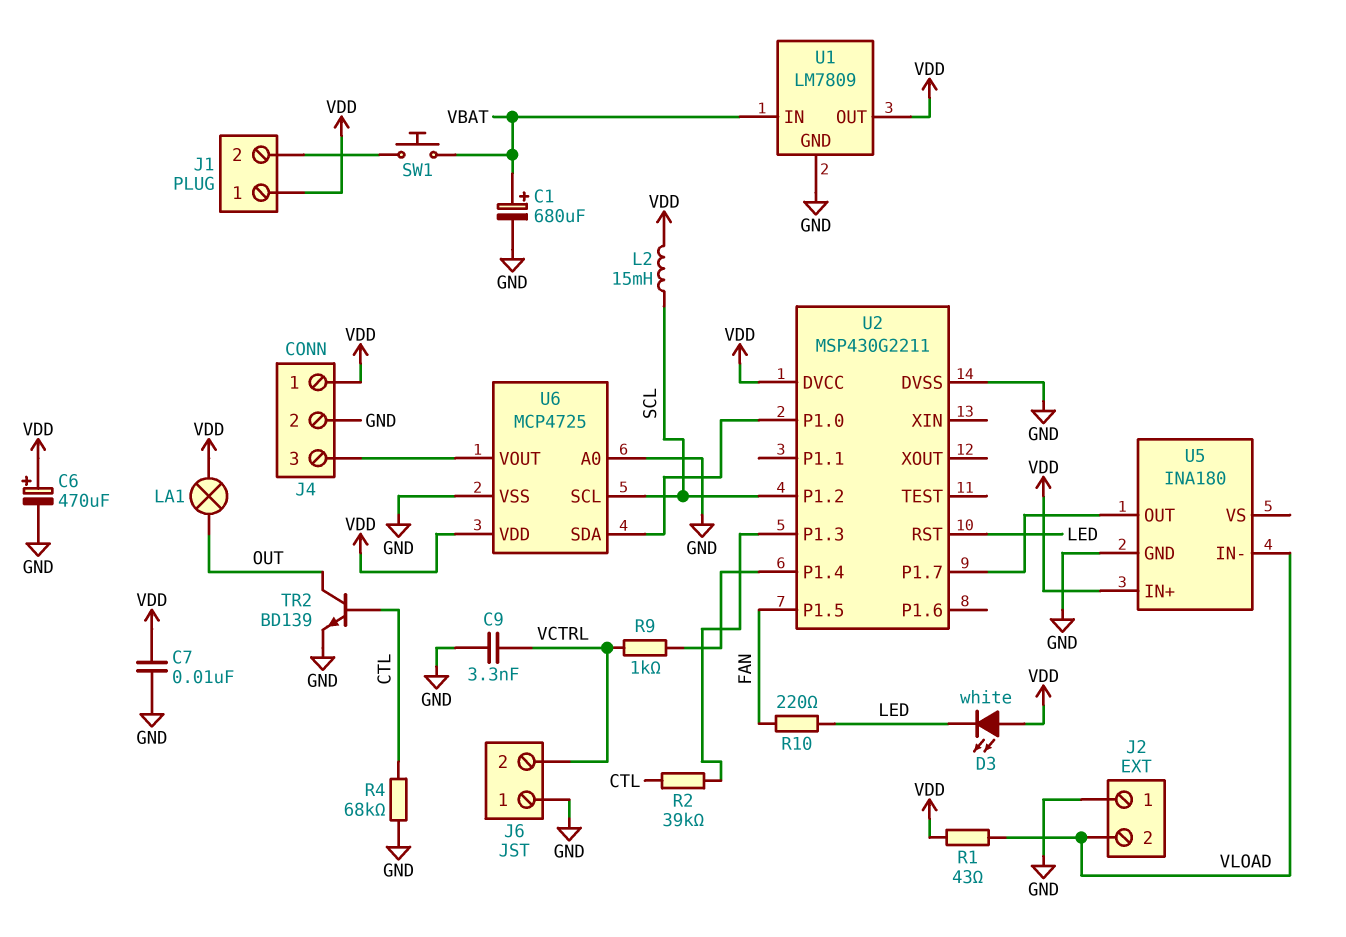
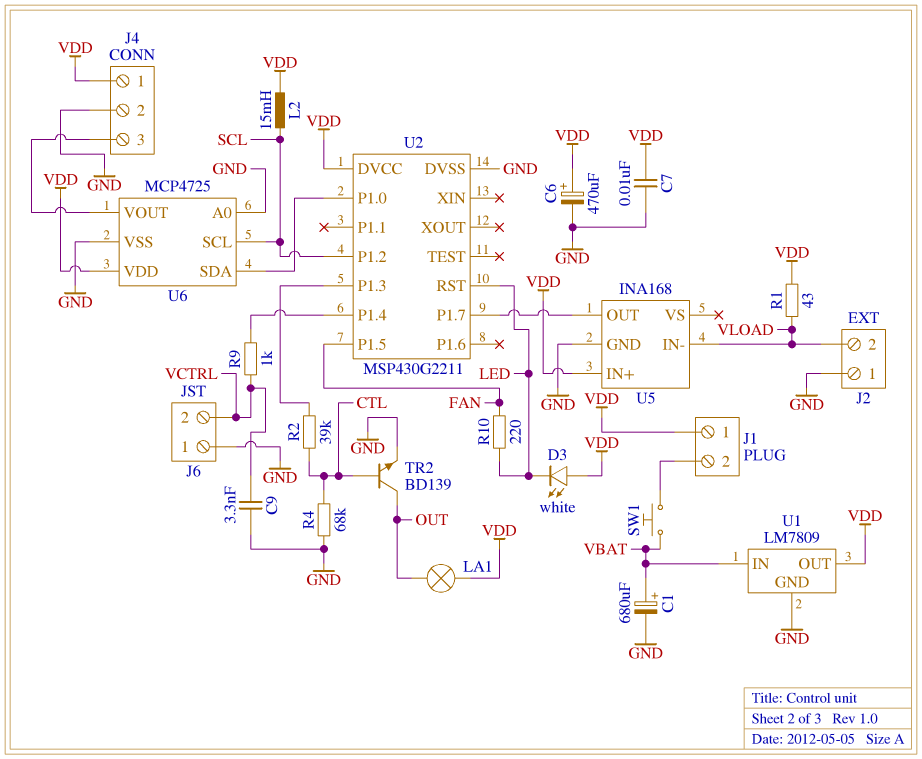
U5: INA180 -> INA168

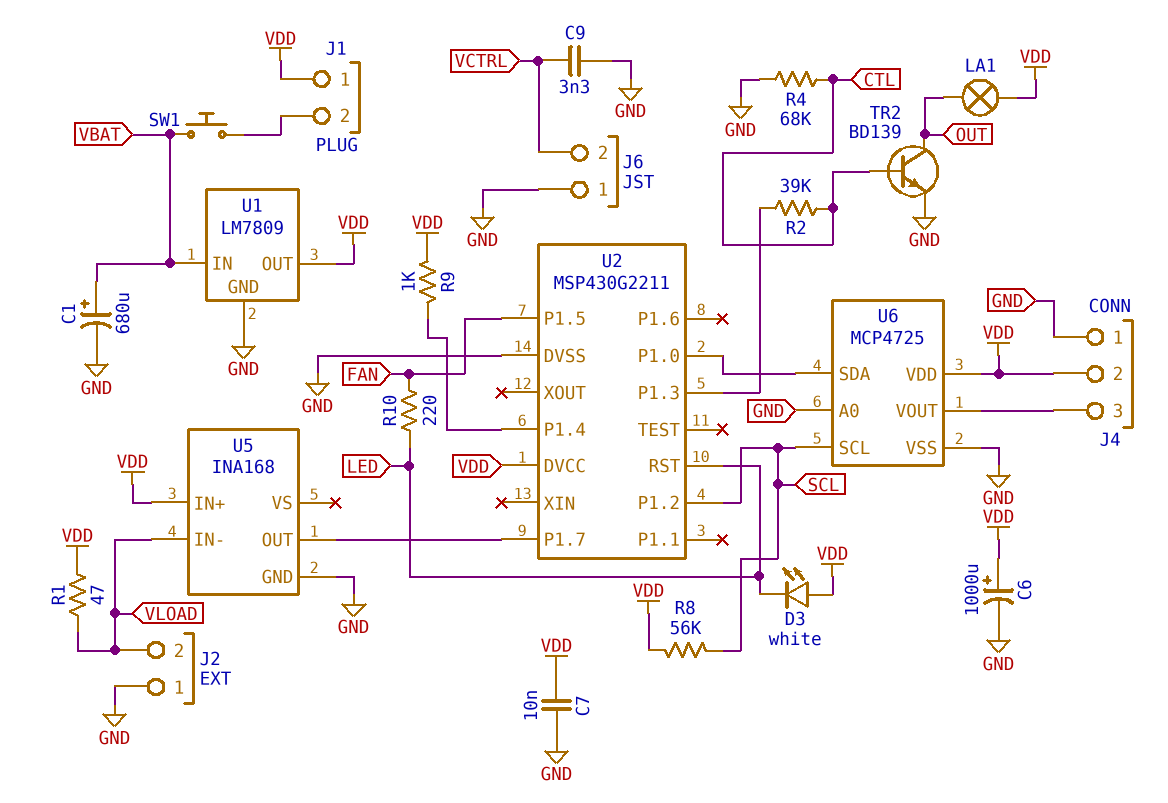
C6: 470uF (plus VDD, minus GND) -> 1000uF (plus VDD, minus GND)
J4 pin 1: VDD -> GND
J4 pin 2: GND -> VDD
L2: 15mH (SCL, VDD) -> none
R1: 43 (VDD, VLOAD) -> 47 (VDD, VLOAD)
R8: none -> 56k (SCL, VDD)
R9: 1k (U2/P1.4, VCTRL) -> 1k (U2/P1.4, VDD)

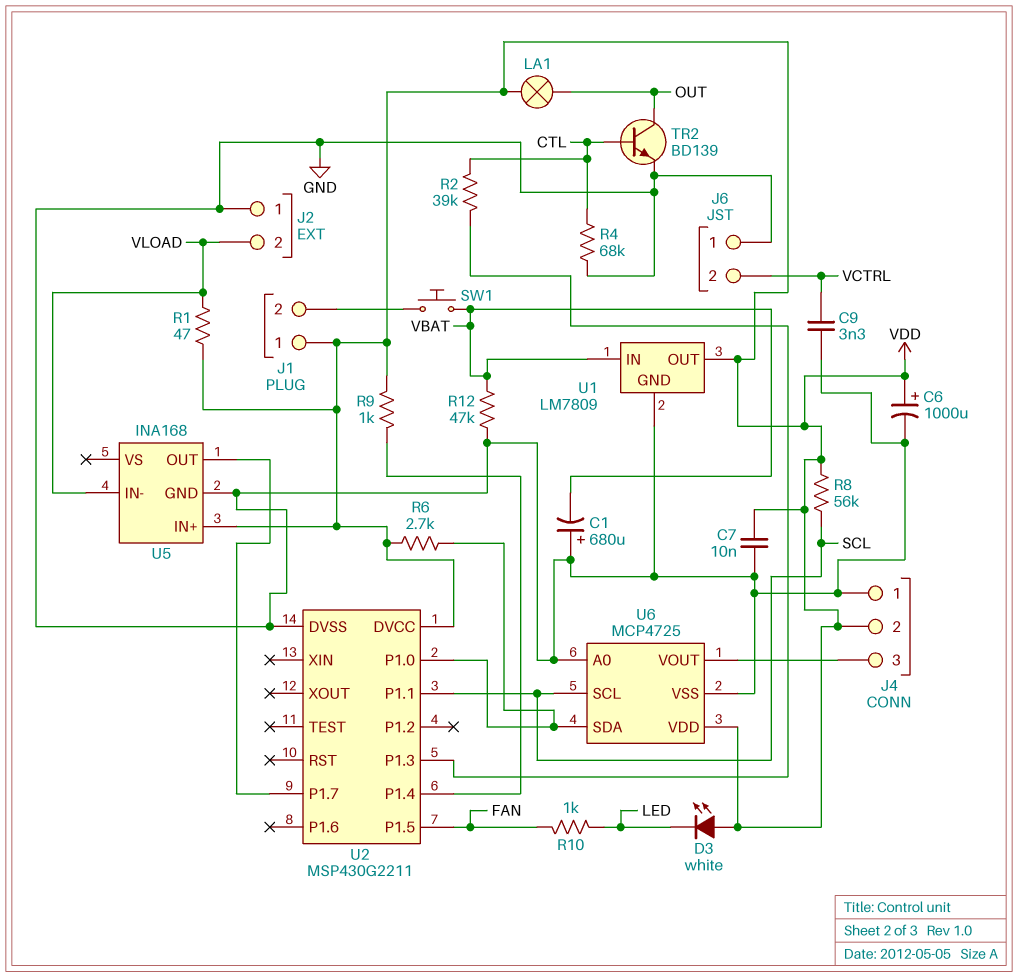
C1: 680uF (plus VBAT, minus GND) -> 680uF (plus GND, minus VBAT)
R6: none -> 2.7k (U2/P1.0, VDD)
R10: 220 (FAN, LED) -> 1k (FAN, LED)
R12: none -> 47k (GND, VBAT)
U2 pin P1.1: none -> SCL
U2 pin P1.2: SCL -> none
U2 pin RST: LED -> none

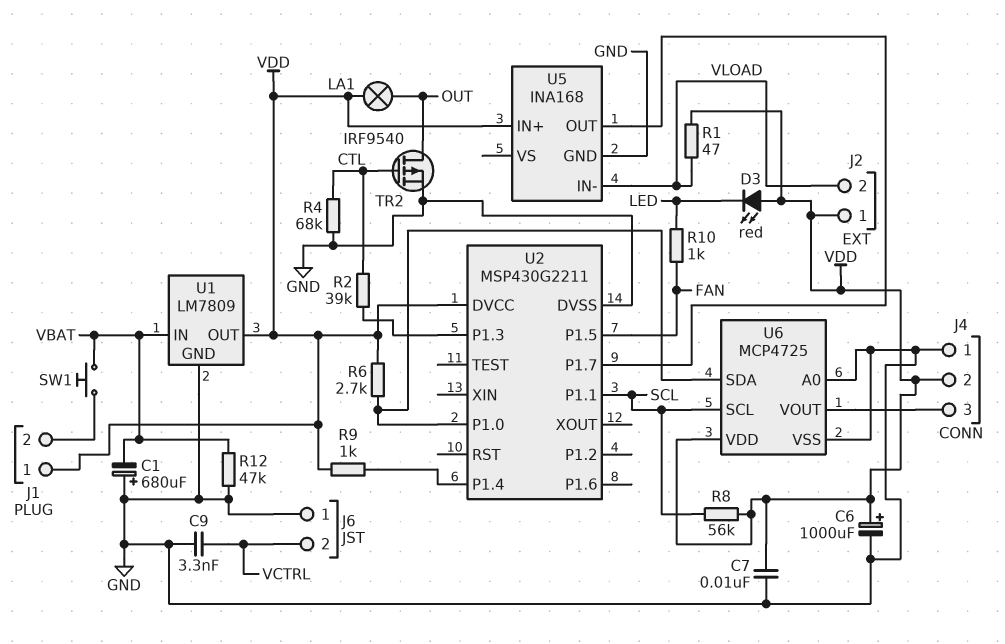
D3: LED white (A VDD, K LED) -> LED red (A VDD, K LED)
J2 pin 1: GND -> VDD
TR2: NPN BD139 (B CTL, C OUT, E GND) -> PMOS IRF9540 (G CTL, D OUT, S GND)

